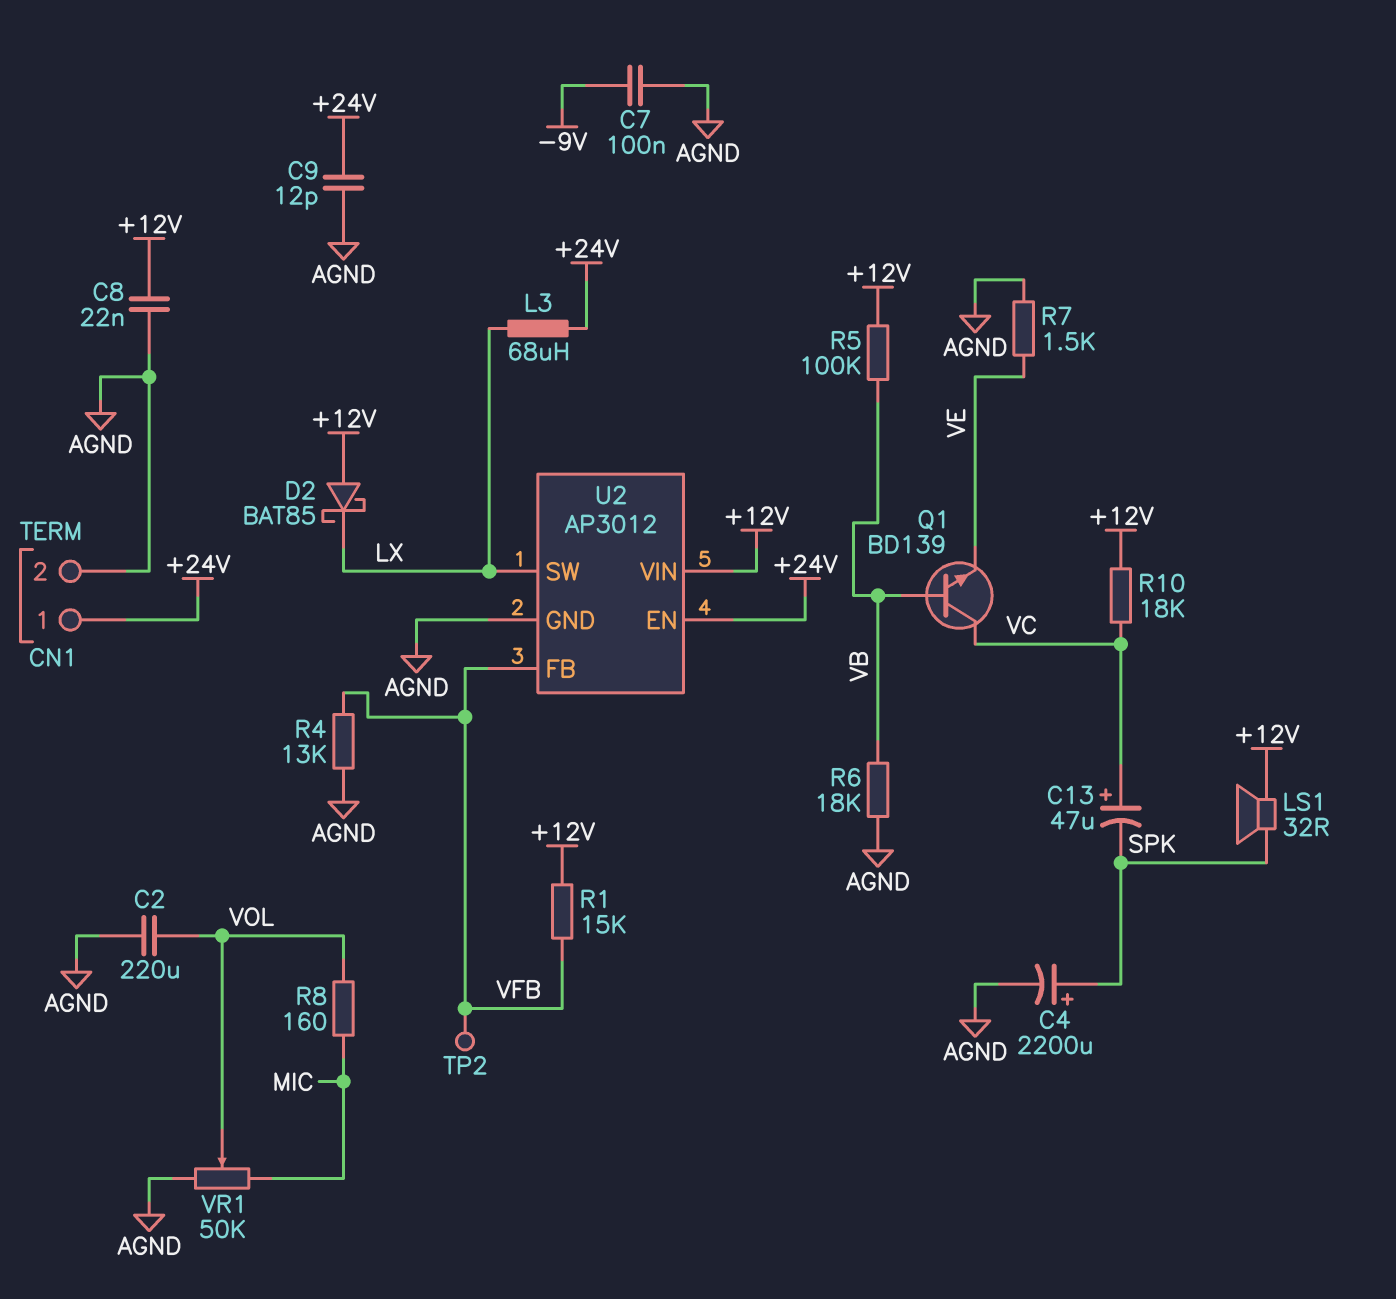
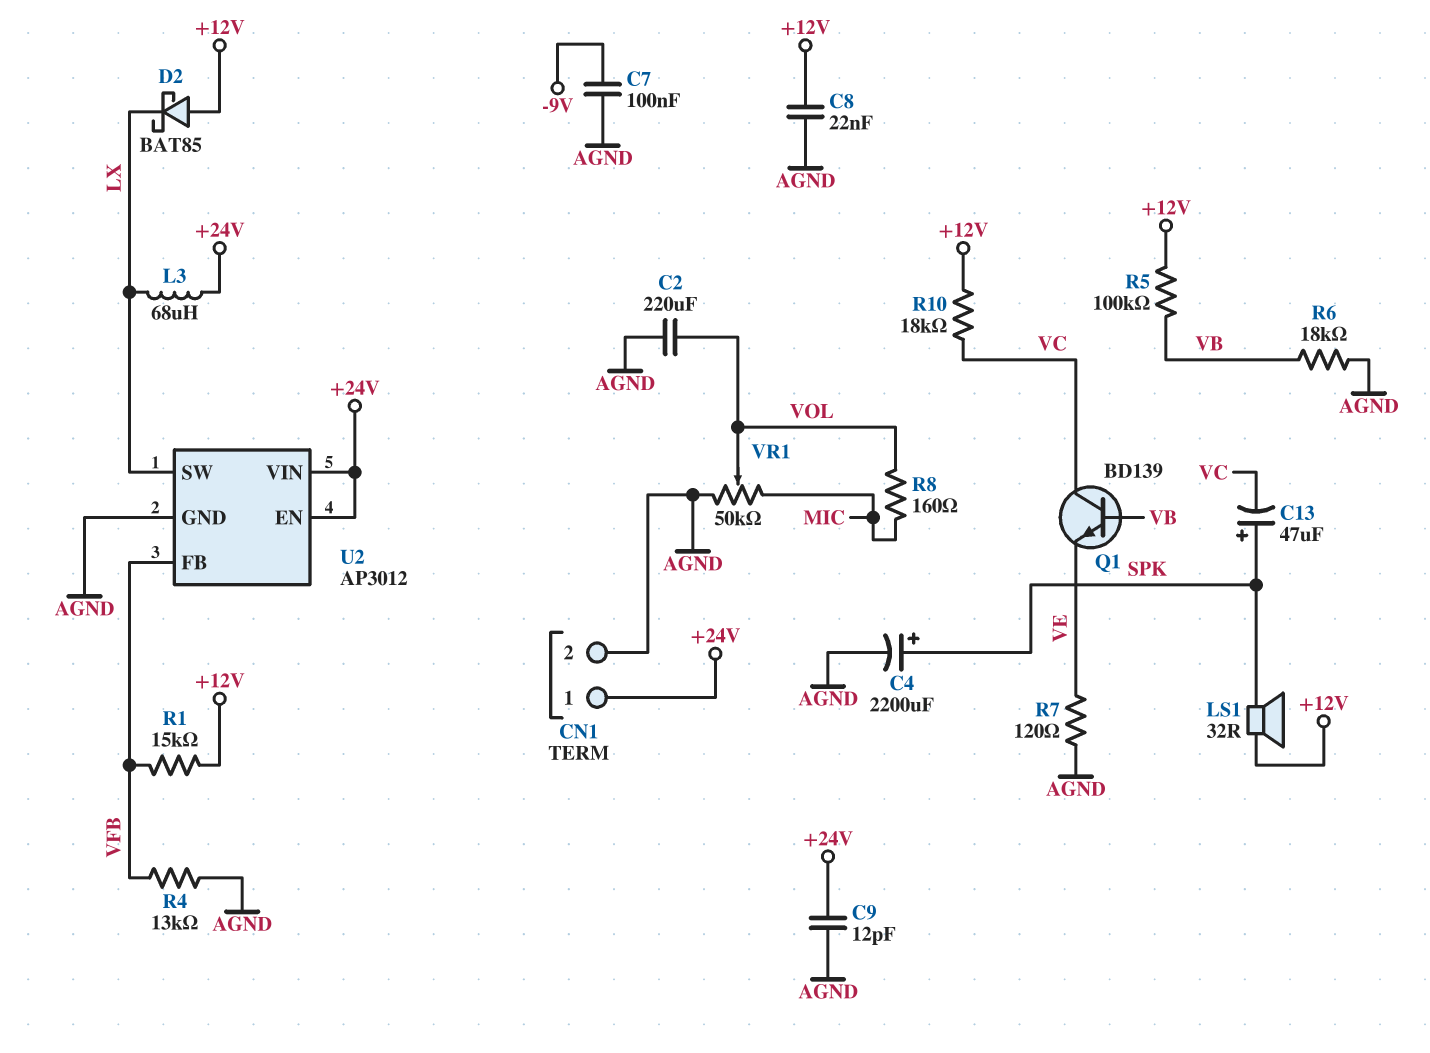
C13: 47uF (plus VC, minus SPK) -> 47uF (plus SPK, minus VC)
R7: 1.5k (AGND, VE) -> 120 (AGND, VE)
TP2: test point (VFB) -> none
U2 pin VIN: +12V -> +24V

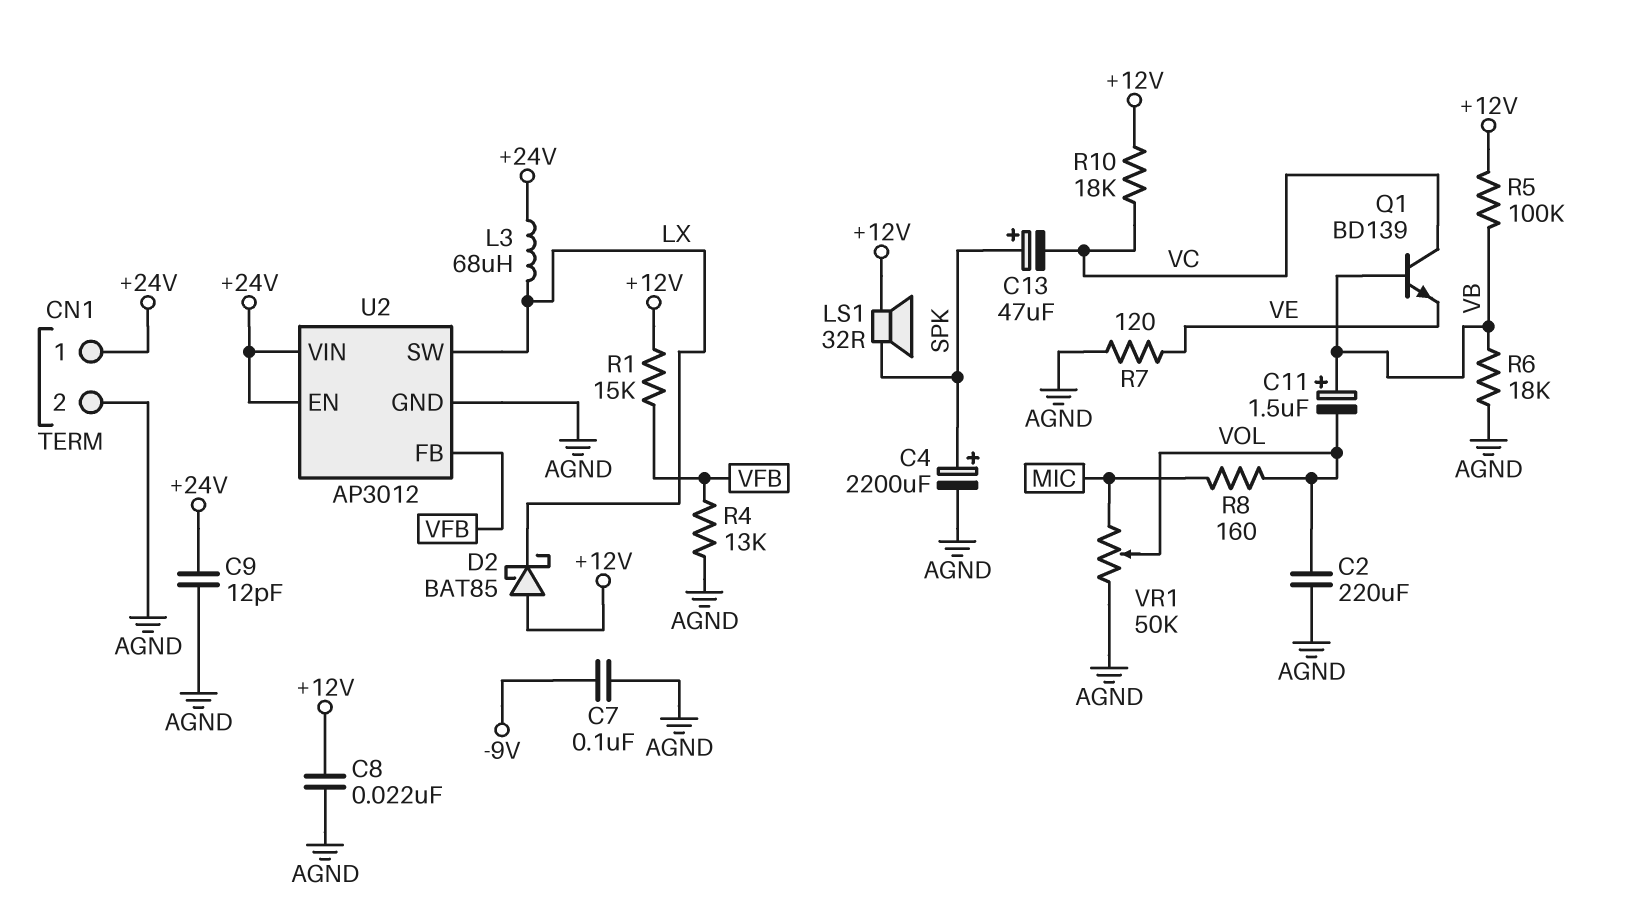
C11: none -> 1.5uF (plus VB, minus VOL)

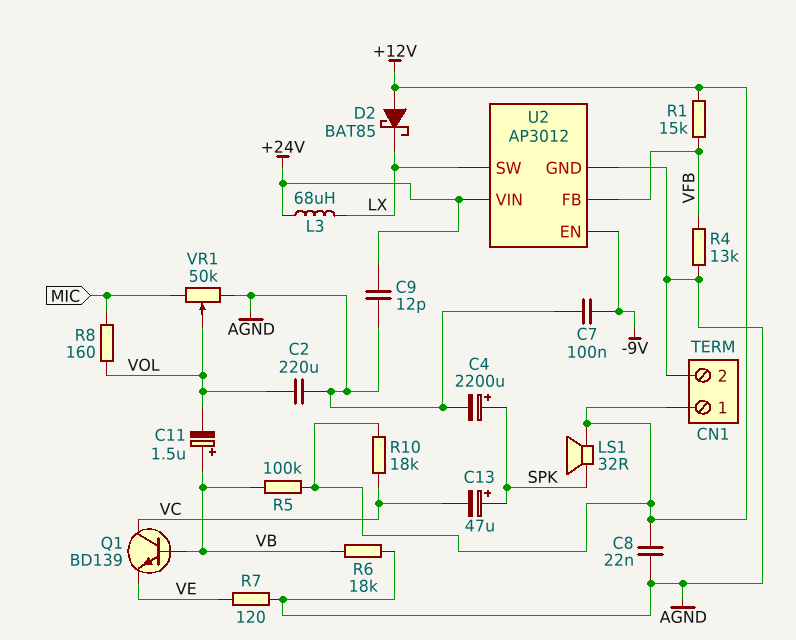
CN1 pin 1: +24V -> +12V
U2 pin EN: +24V -> -9V

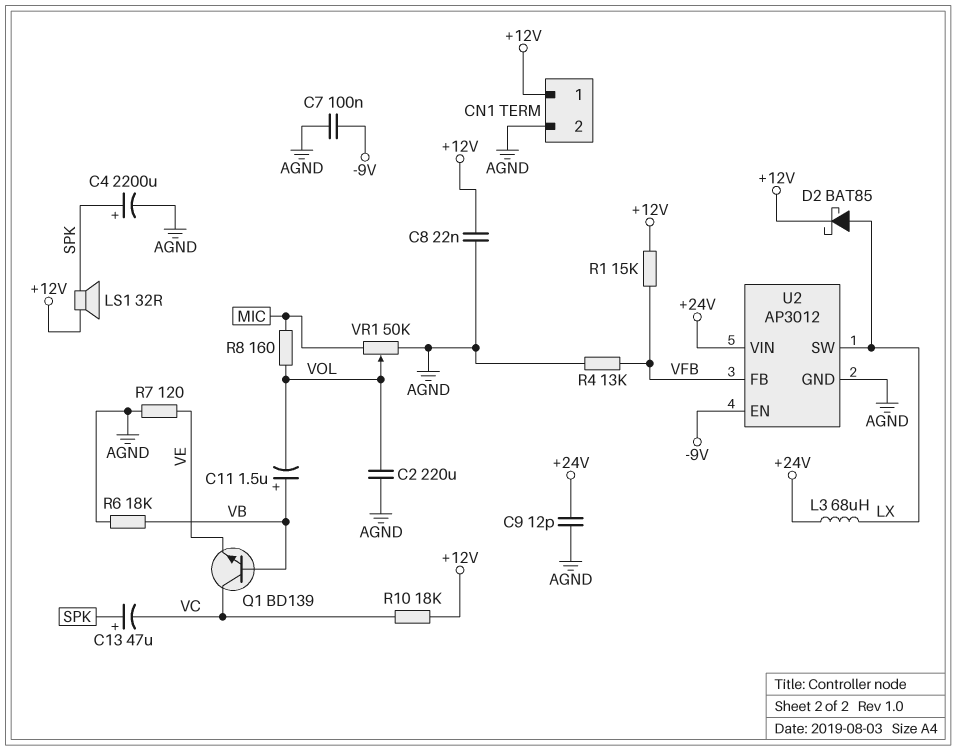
D2: schottky BAT85 (A +12V, K LX) -> schottky BAT85 (A LX, K +12V)
R5: 100k (+12V, VB) -> none

